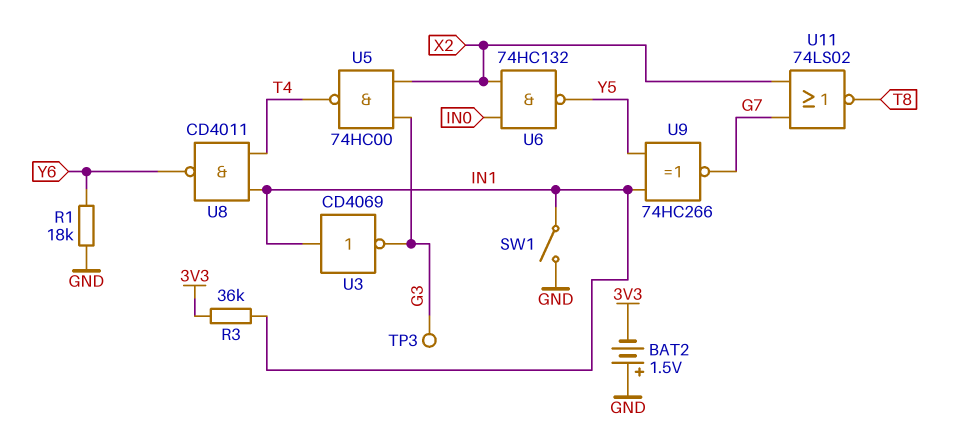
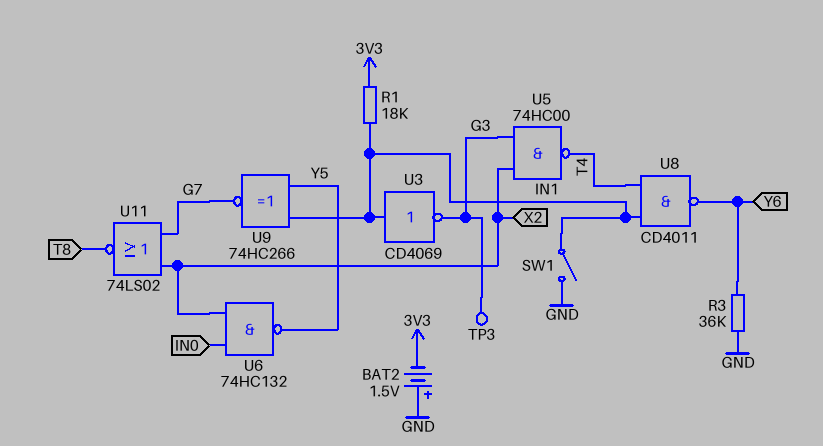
R1: 18k (GND, Y6) -> 18k (3V3, IN1)
R3: 36k (3V3, IN1) -> 36k (GND, Y6)

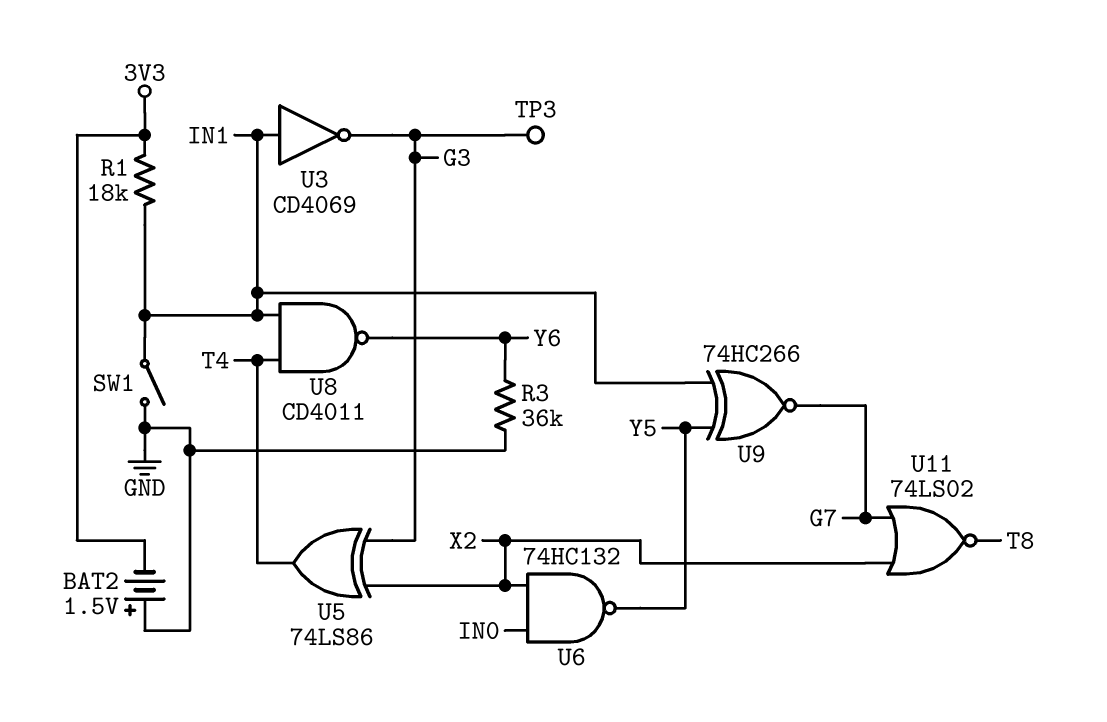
U5: NAND 74HC00 (in G3, in X2, out T4) -> XOR 74LS86 (in G3, in X2, out T4)

